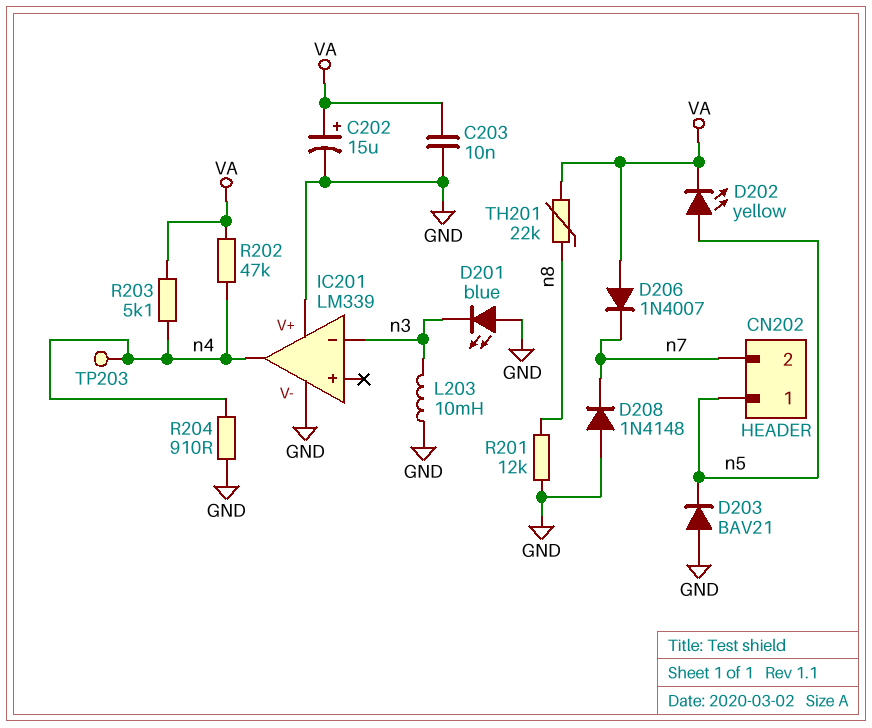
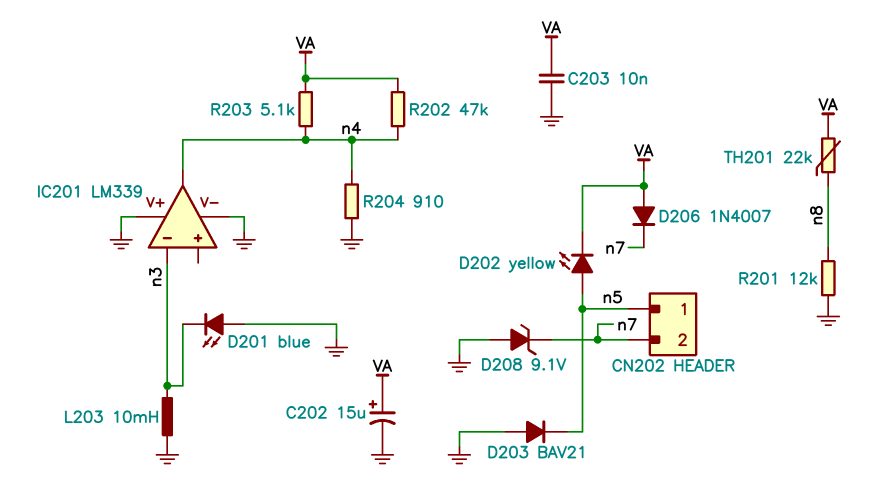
D208: diode 1N4148 (A GND, K n7) -> zener 9.1V (A GND, K n7)
TP203: test point (n4) -> none

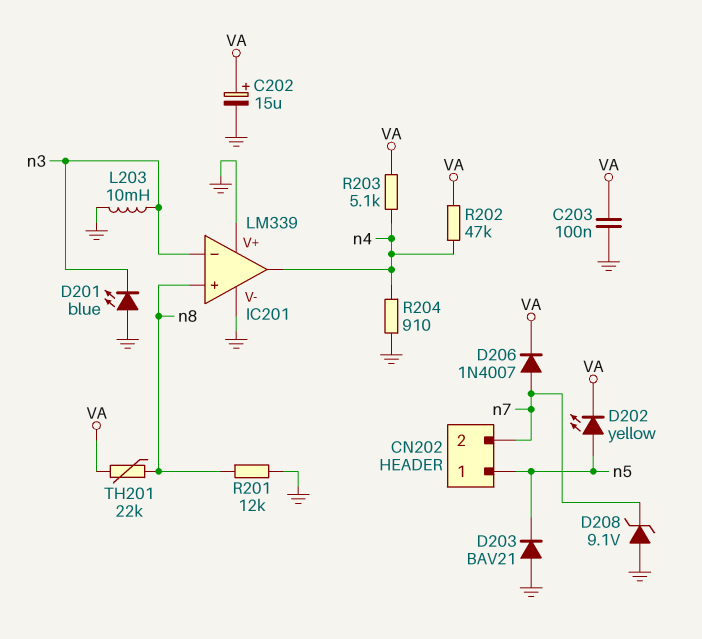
C203: 10nF (GND, VA) -> 100nF (GND, VA)
D206: diode 1N4007 (A VA, K n7) -> diode 1N4007 (A n7, K VA)
IC201 pin in+: none -> n8

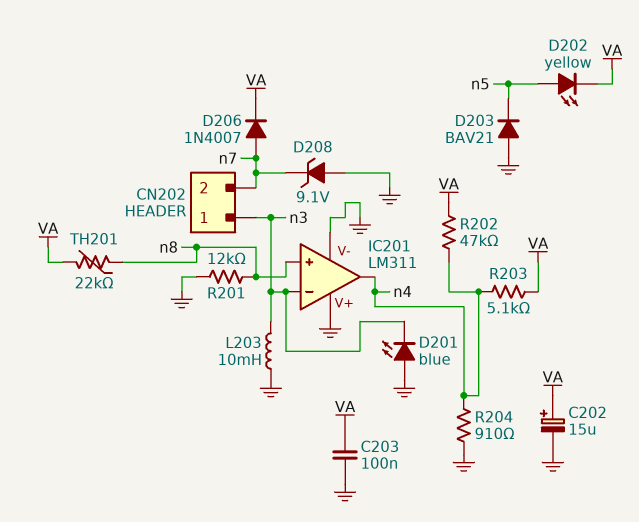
CN202 pin 1: n5 -> n3
IC201: LM339 -> LM311

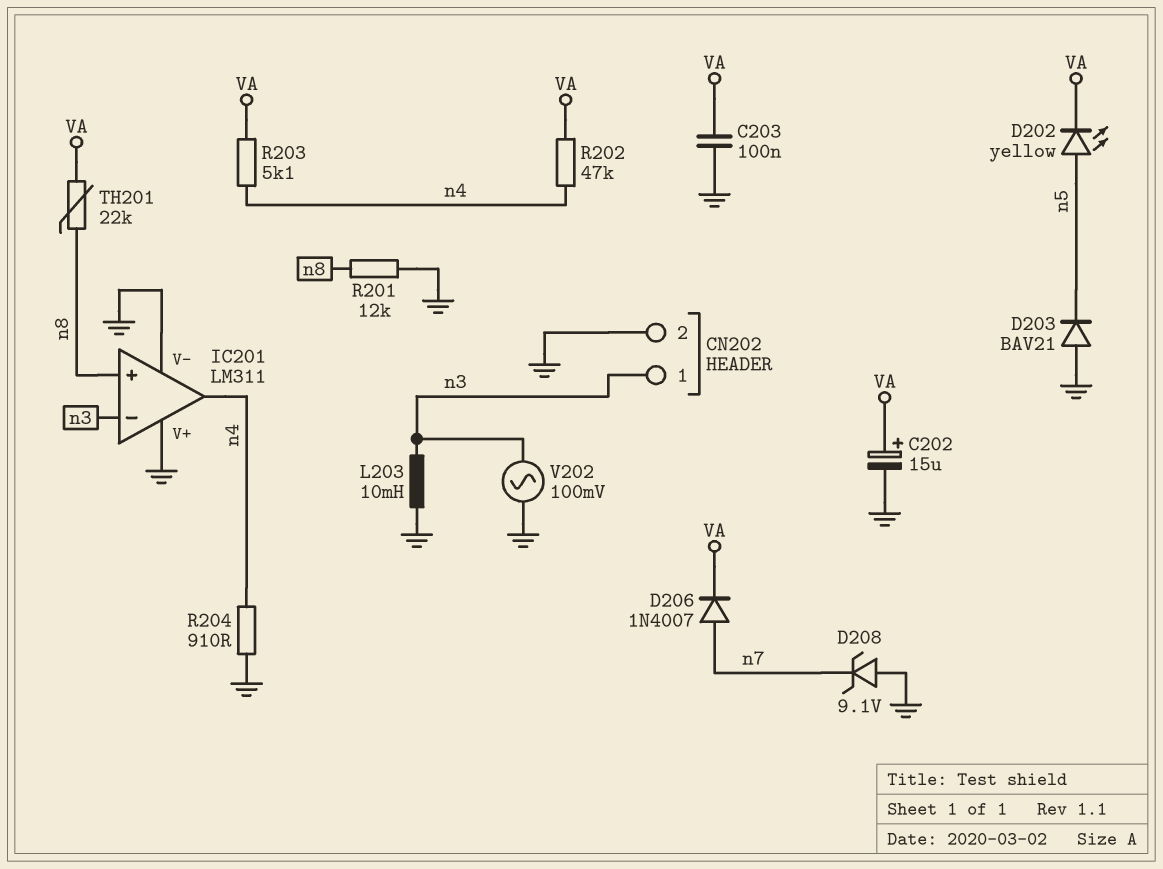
CN202 pin 2: n7 -> GND
D201: LED blue (A GND, K n3) -> none
V202: none -> AC 100mV (GND, n3)

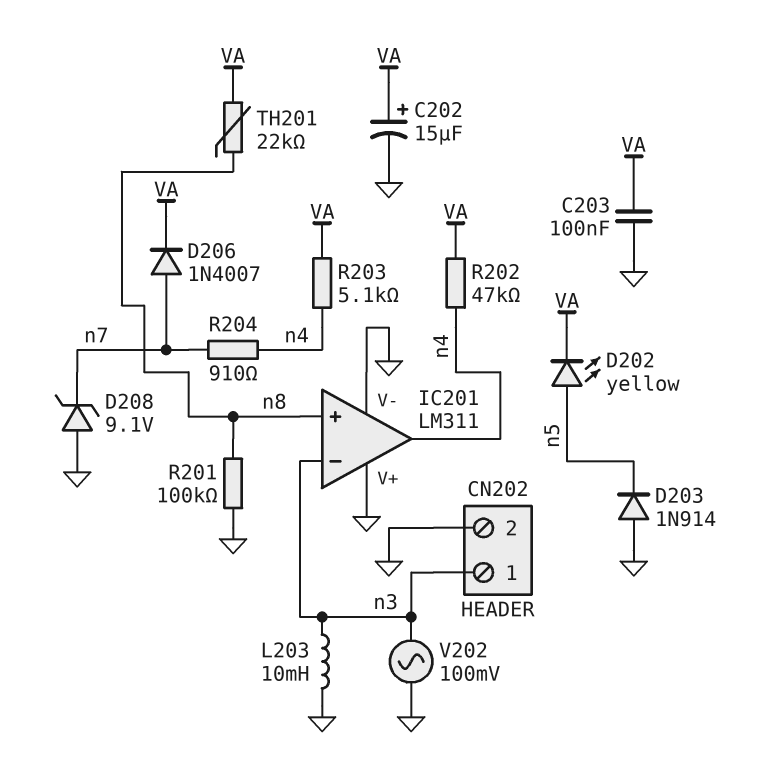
D203: diode BAV21 (A GND, K n5) -> diode 1N914 (A GND, K n5)
R201: 12k (GND, n8) -> 100k (GND, n8)
R204: 910 (GND, n4) -> 910 (n4, n7)

